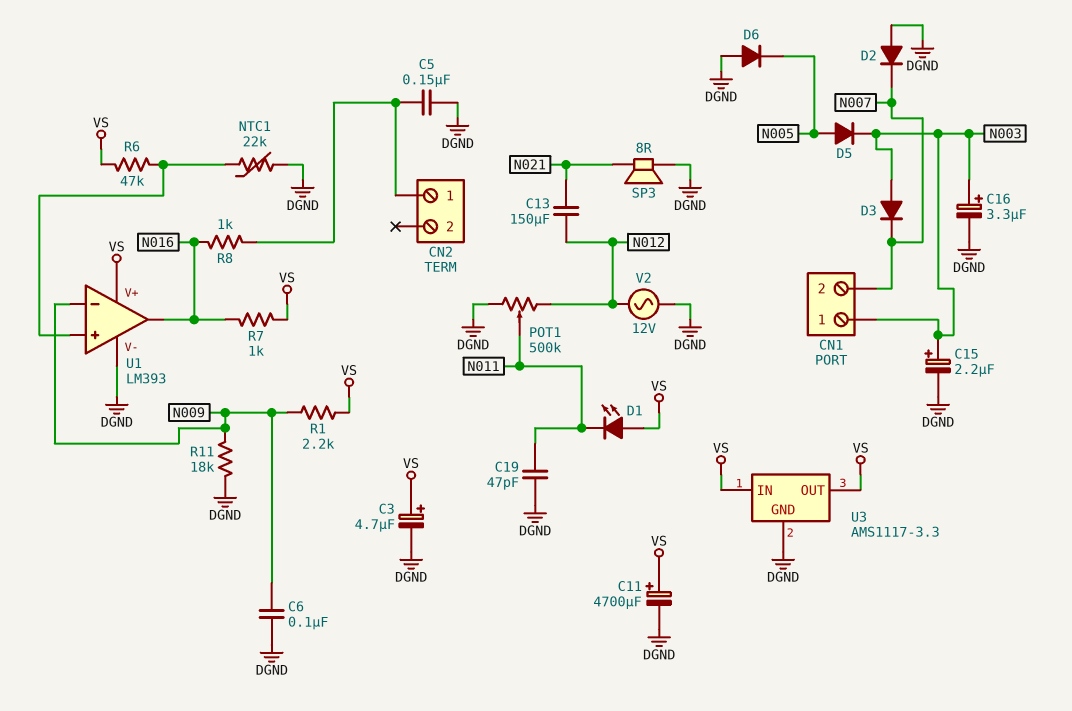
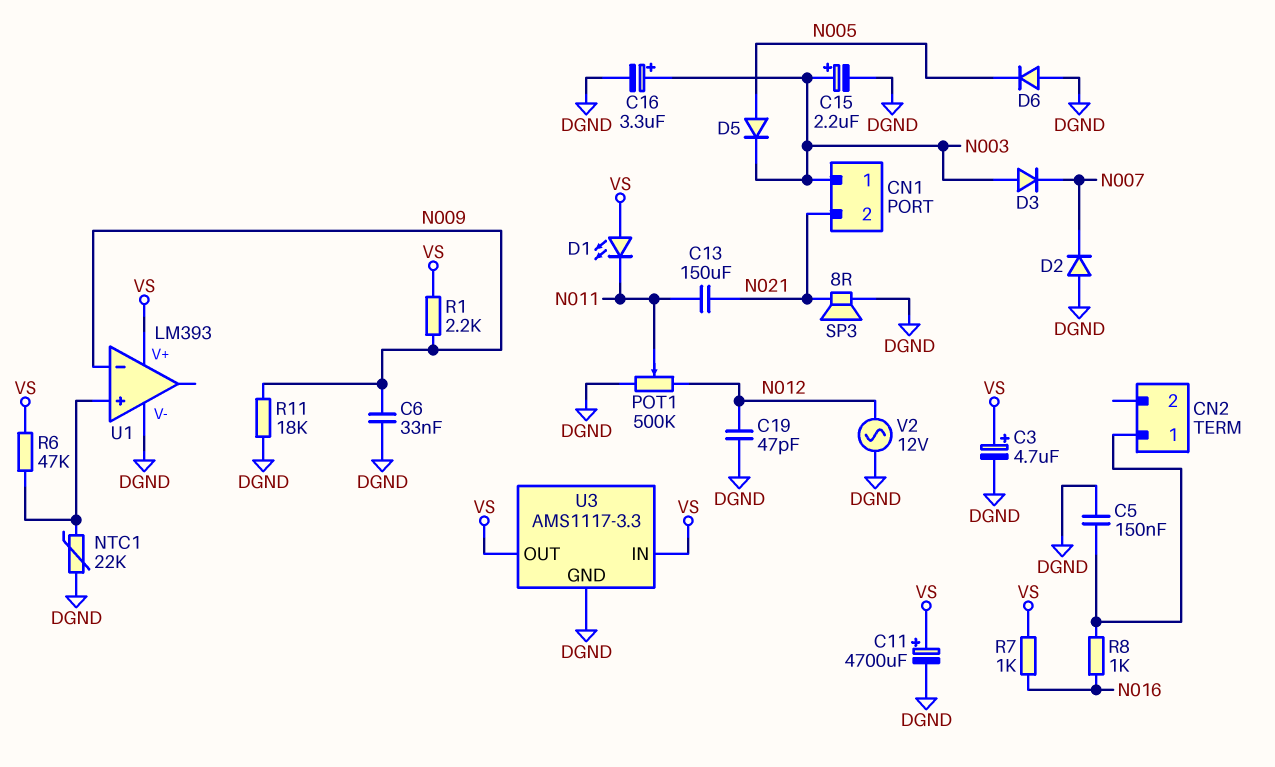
C6: 100nF (DGND, N009) -> 33nF (DGND, N009)
C13: 150uF (N012, N021) -> 150uF (N011, N021)
C19: 47pF (DGND, N011) -> 47pF (DGND, N012)
CN1 pin 2: N007 -> N021
U1 pin out: N016 -> none

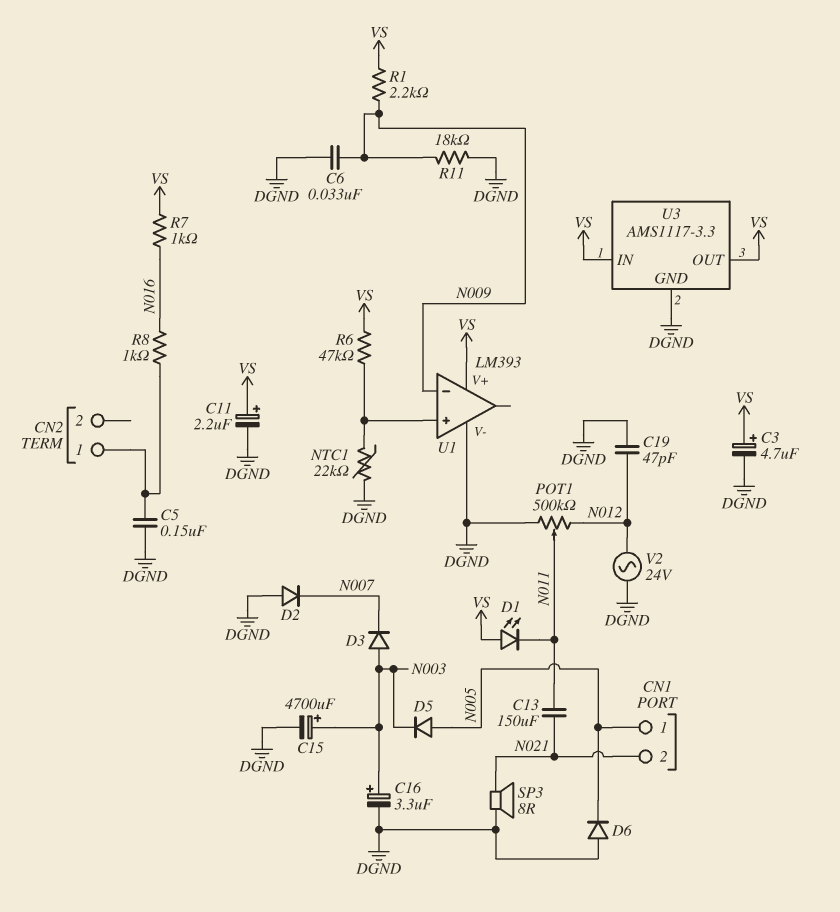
C11: 4700uF (plus VS, minus DGND) -> 2.2uF (plus VS, minus DGND)
C15: 2.2uF (plus N003, minus DGND) -> 4700uF (plus N003, minus DGND)
CN1 pin 1: N003 -> N005
V2: AC 12V (DGND, N012) -> AC 24V (DGND, N012)

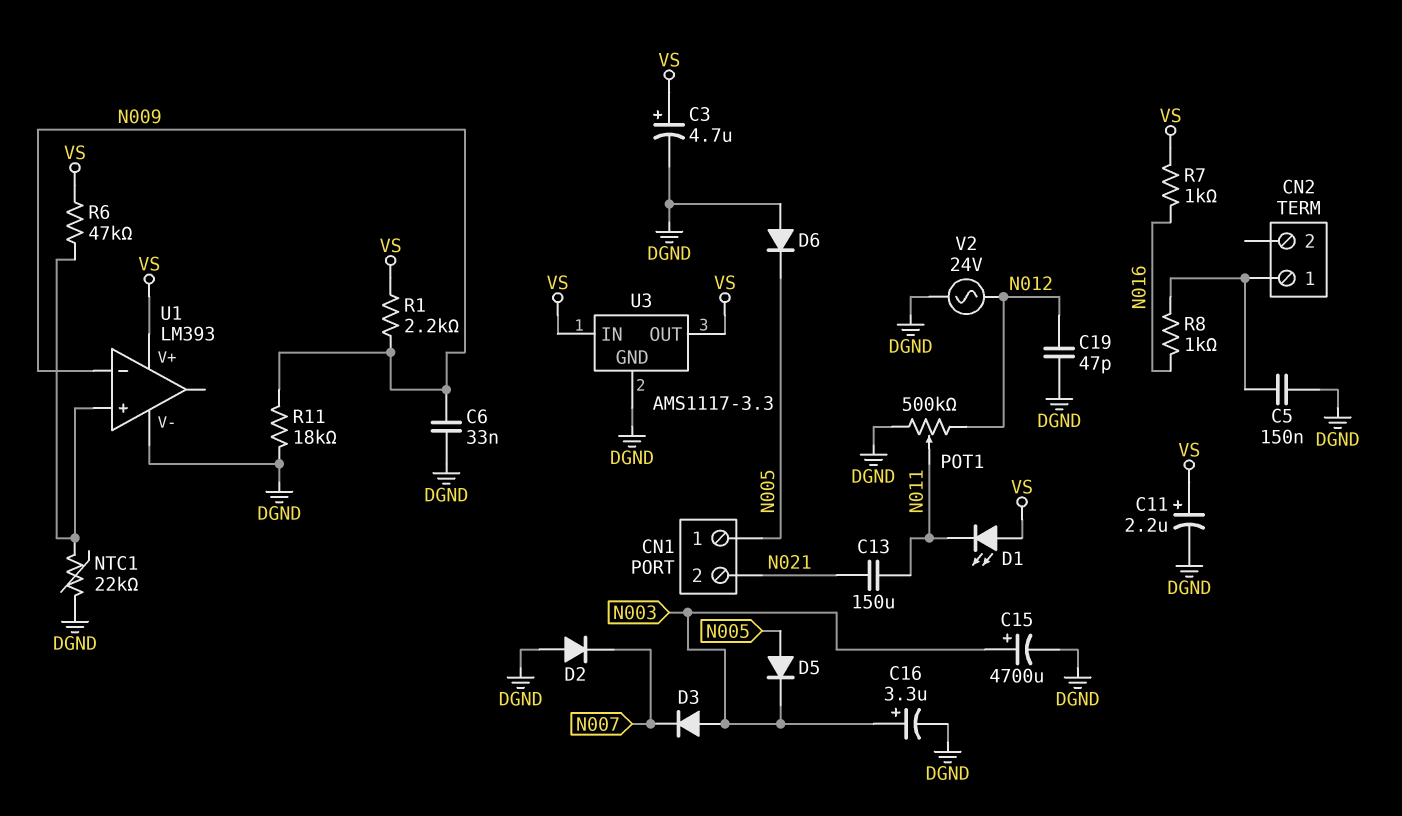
SP3: speaker 8R (DGND, N021) -> none

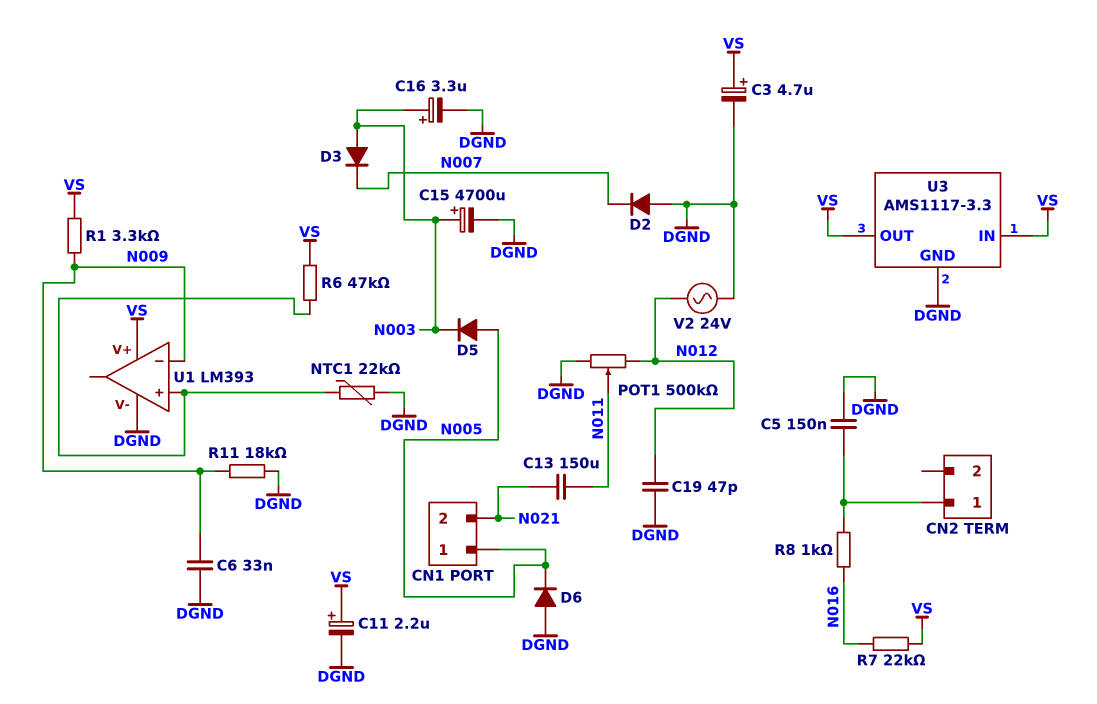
D1: LED (A VS, K N011) -> none
R1: 2.2k (N009, VS) -> 3.3k (N009, VS)
R7: 1k (N016, VS) -> 22k (N016, VS)

